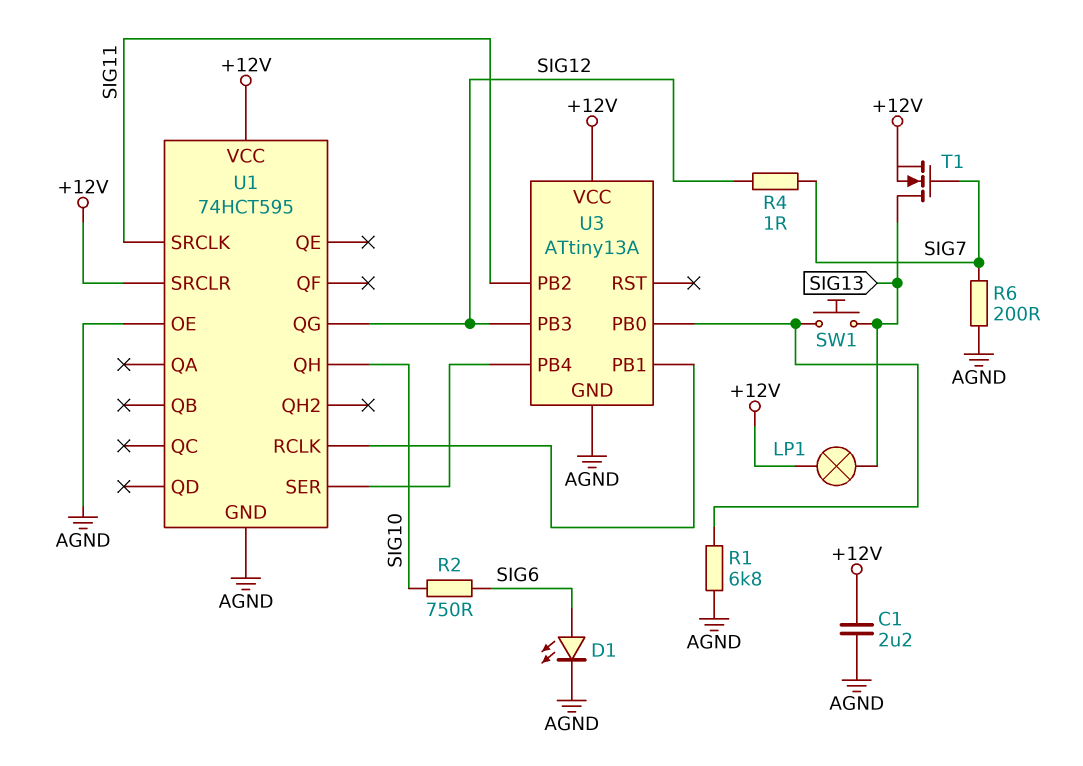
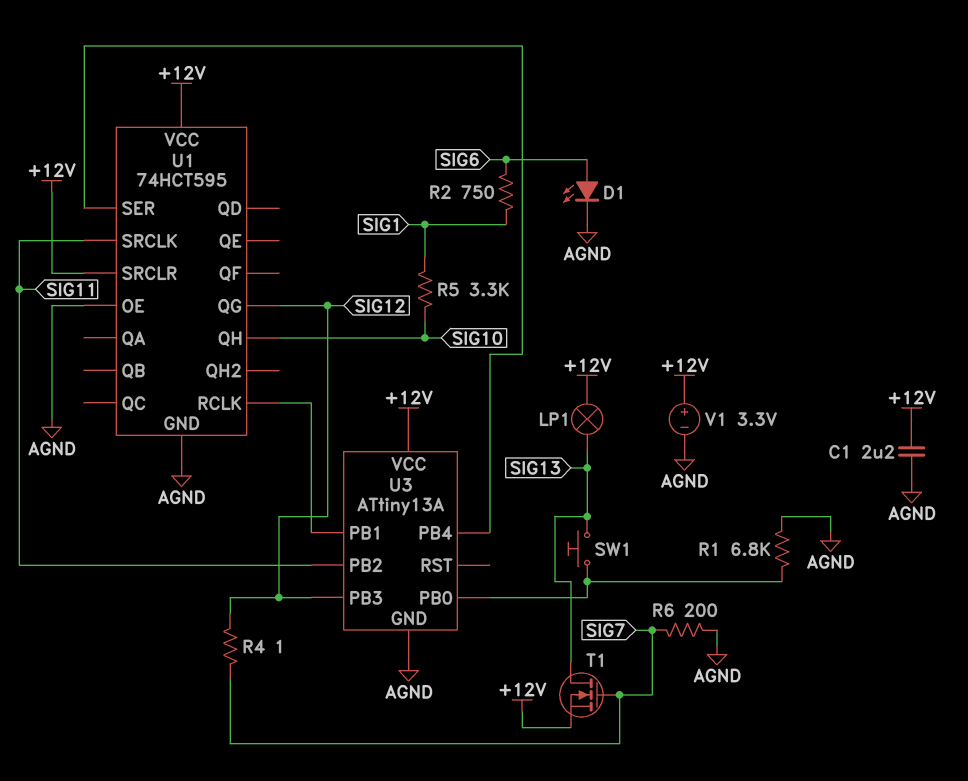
R2: 750 (SIG6, SIG10) -> 750 (SIG1, SIG6)
R5: none -> 3.3k (SIG1, SIG10)
V1: none -> 3.3V (plus +12V, minus AGND)

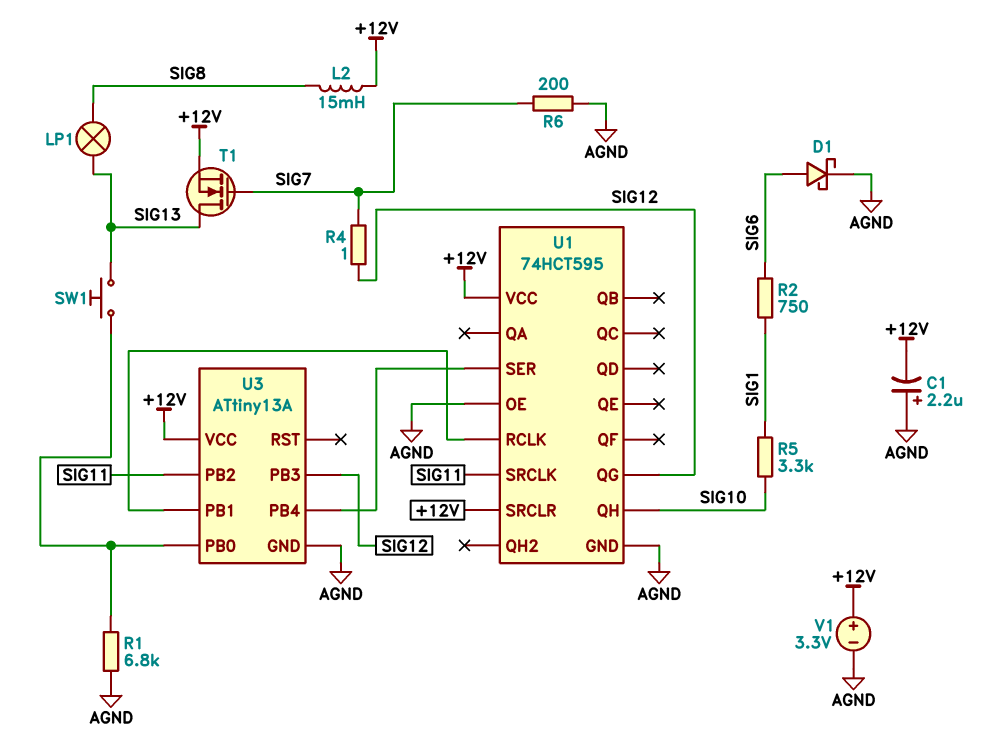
C1: 2.2uF (+12V, AGND) -> 2.2uF (plus AGND, minus +12V)
D1: LED (A SIG6, K AGND) -> schottky (A SIG6, K AGND)
L2: none -> 15mH (+12V, SIG8)
LP1: lamp (+12V, SIG13) -> lamp (SIG8, SIG13)

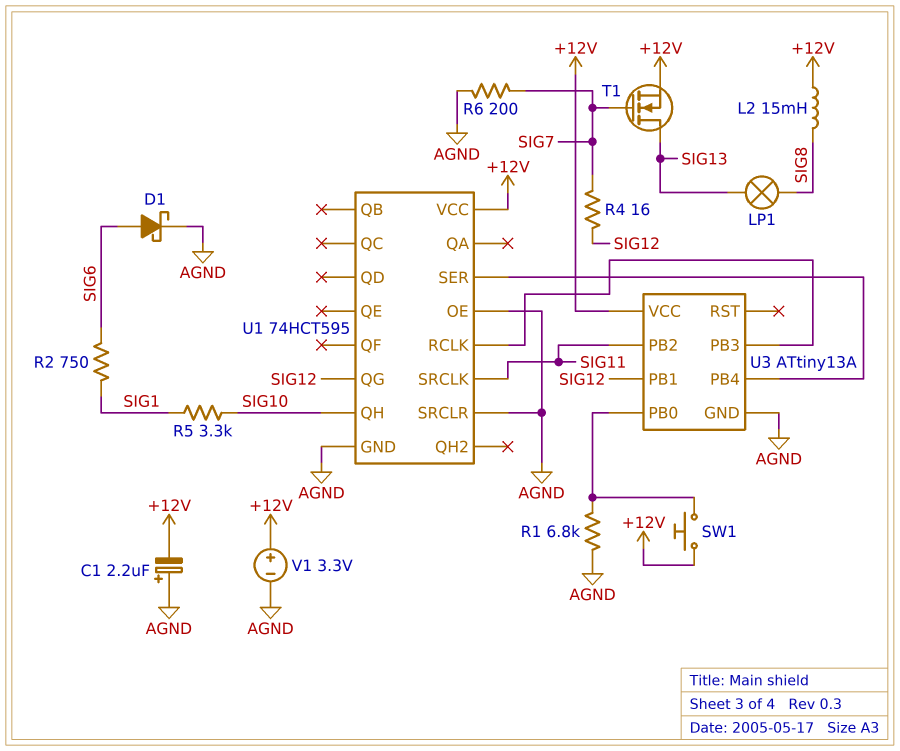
R4: 1 (SIG7, SIG12) -> 16 (SIG7, SIG12)
SW1: button (SIG13, U3/PB0) -> button (+12V, U3/PB0)
U1 pin SRCLR: +12V -> AGND
U3 pin PB1: U1/RCLK -> SIG12
U3 pin PB3: SIG12 -> U1/RCLK

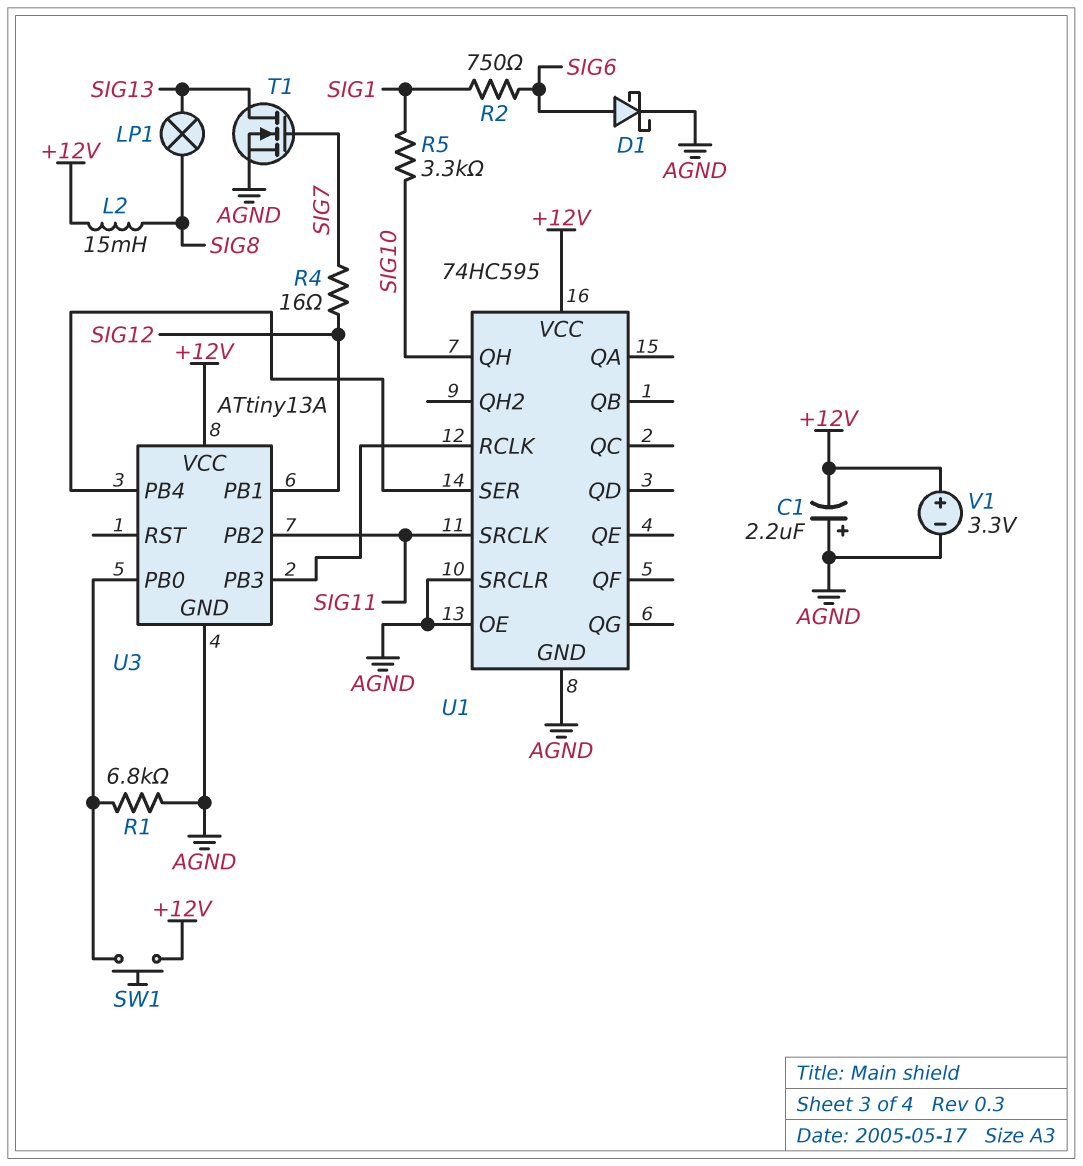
R6: 200 (AGND, SIG7) -> none
T1: NMOS (G SIG7, D SIG13, S +12V) -> NMOS (G SIG7, D SIG13, S AGND)
U1: 74HCT595 -> 74HC595
U1 pin QG: SIG12 -> none

